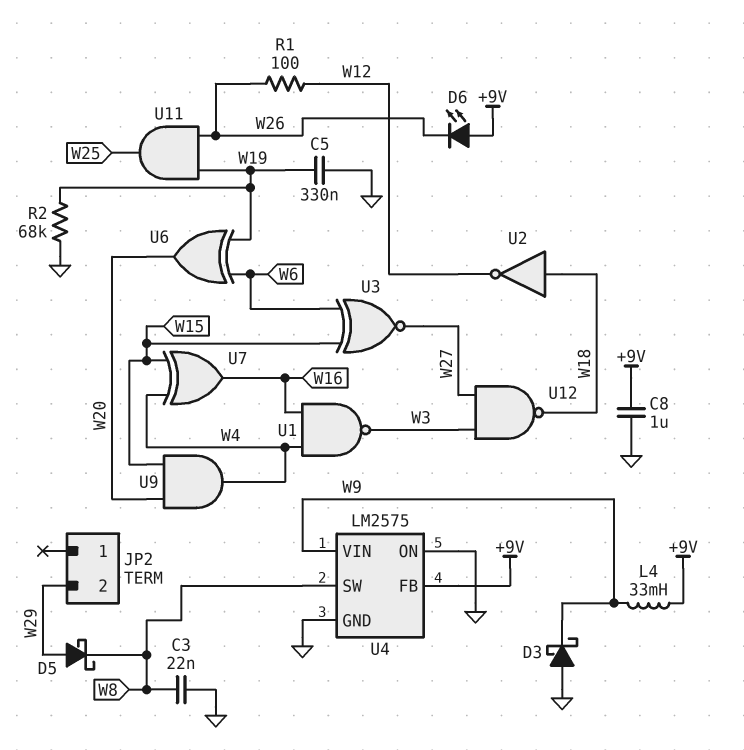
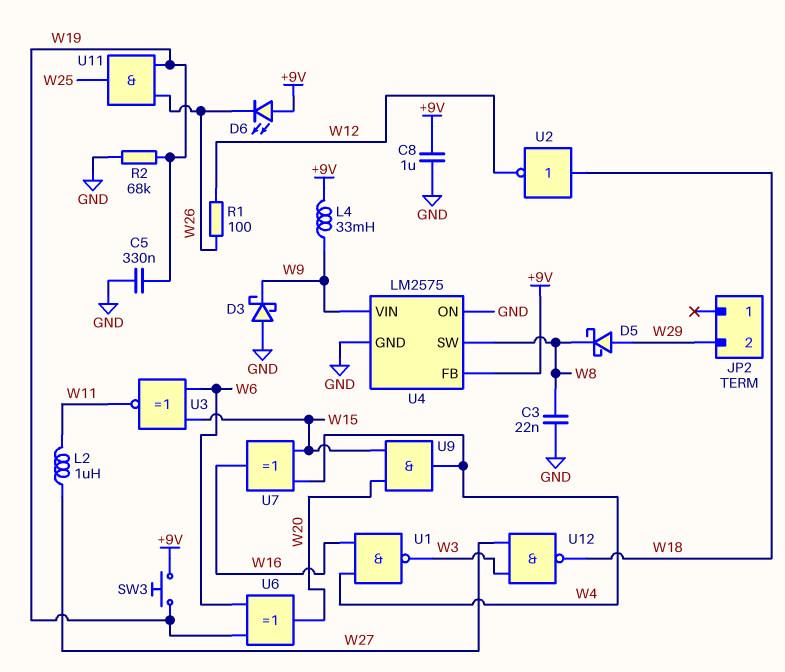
L2: none -> 1uH (W11, W27)
SW3: none -> button (+9V, W19)
U3: XNOR (in W6, in W15, out W27) -> XNOR (in W6, in W15, out W11)

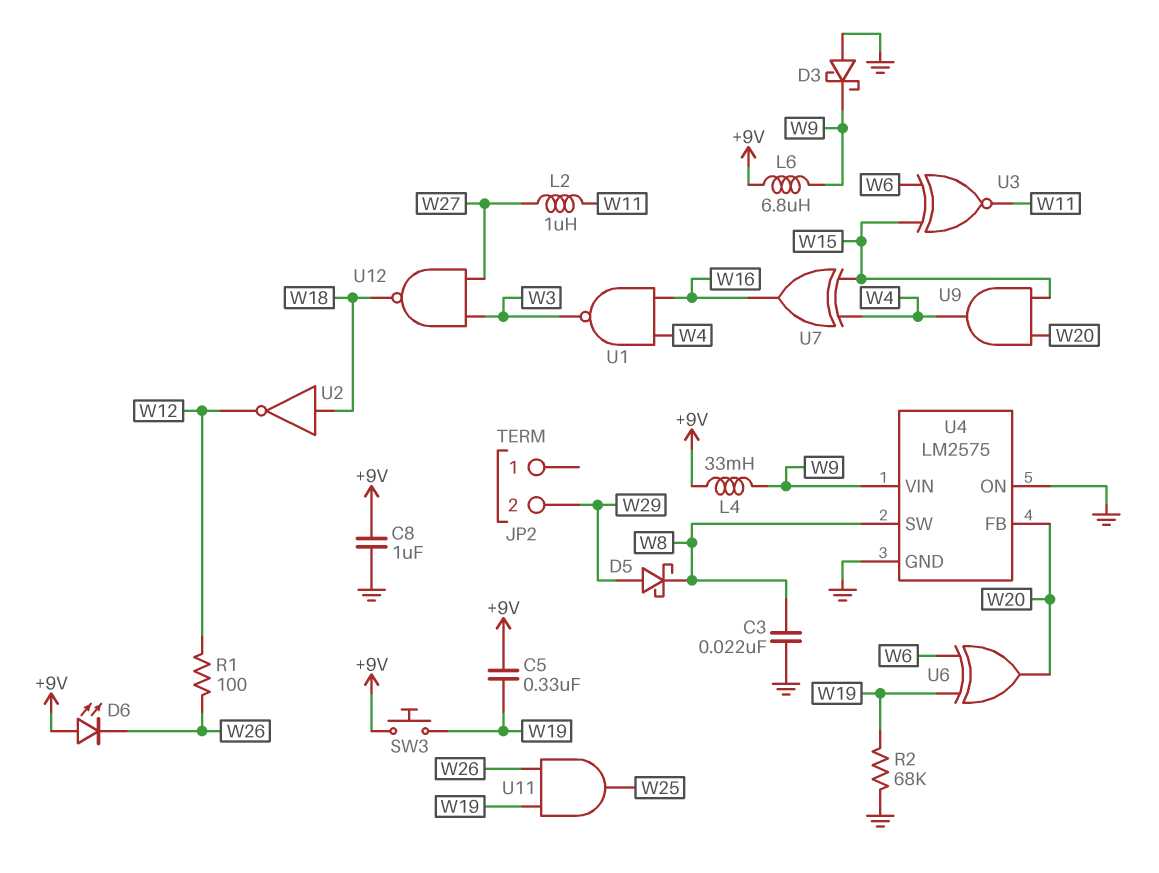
C5: 330nF (GND, W19) -> 330nF (+9V, W19)
L6: none -> 6.8uH (+9V, W9)
U4 pin FB: +9V -> W20

